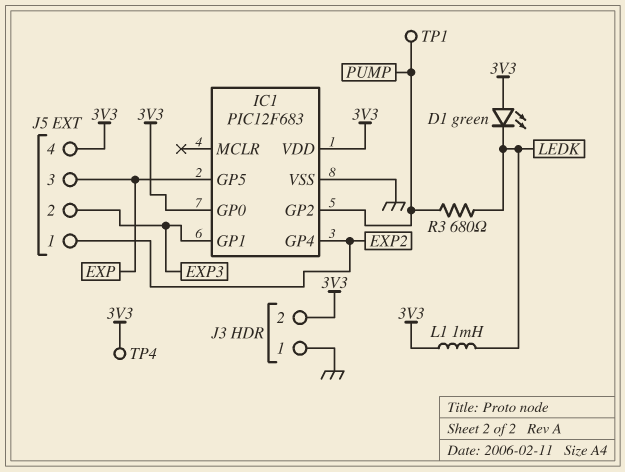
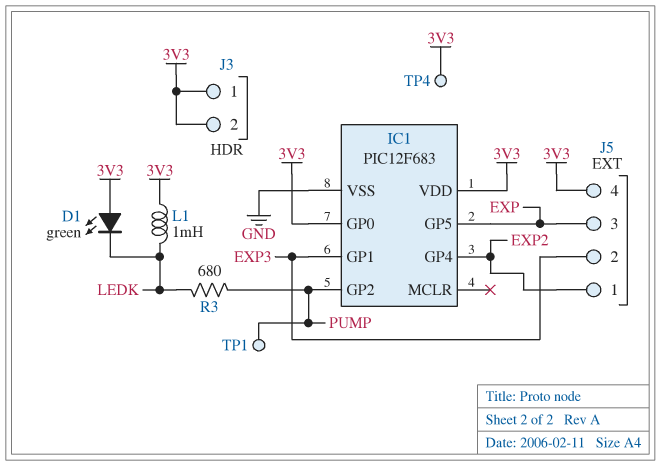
J3 pin 1: GND -> 3V3

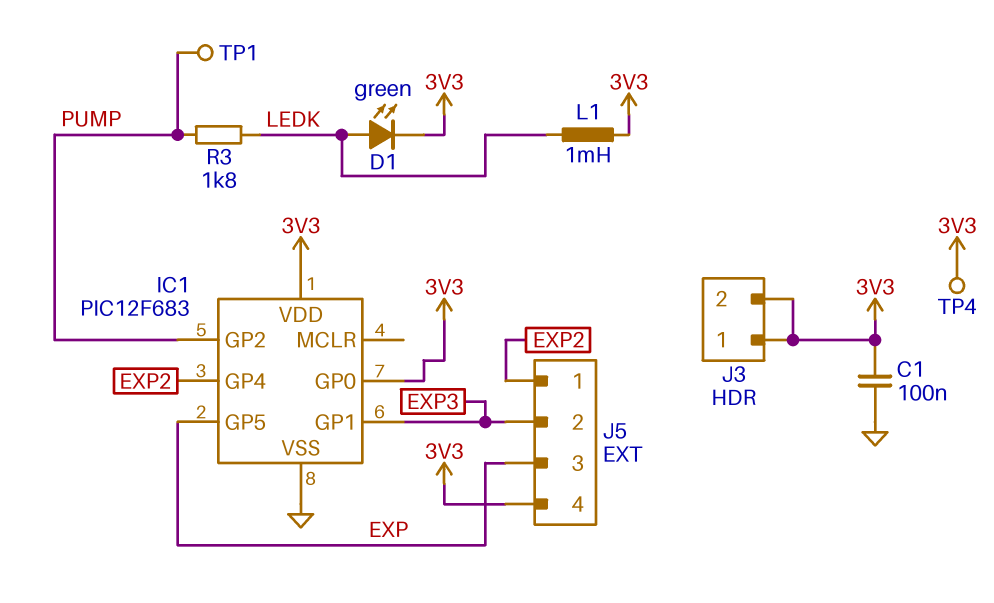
C1: none -> 100nF (3V3, GND)
D1: LED green (A 3V3, K LEDK) -> LED green (A LEDK, K 3V3)
R3: 680 (LEDK, PUMP) -> 1.8k (LEDK, PUMP)

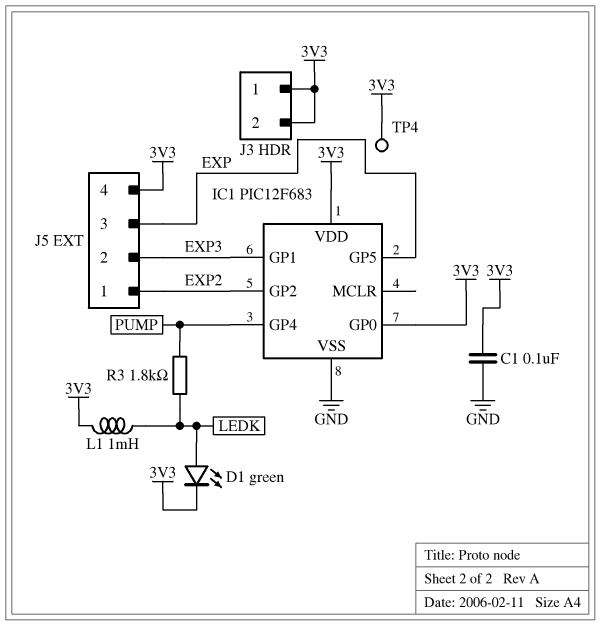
IC1 pin GP2: PUMP -> EXP2
IC1 pin GP4: EXP2 -> PUMP
TP1: test point (PUMP) -> none

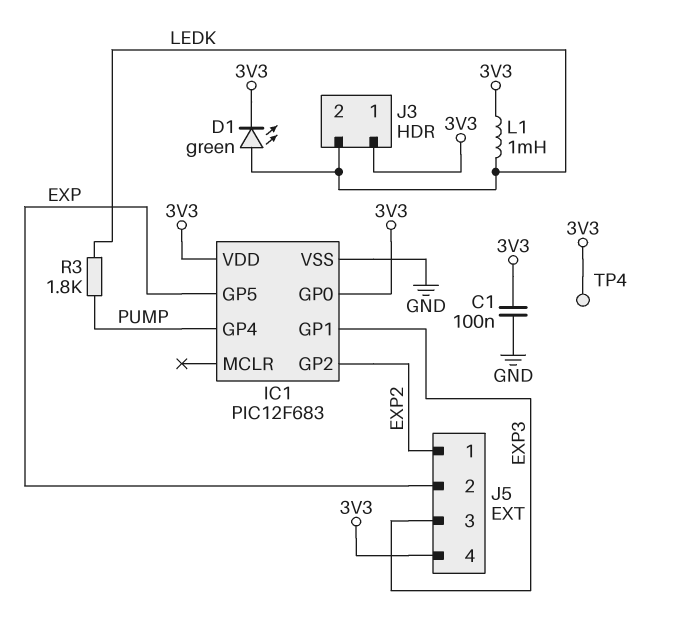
J3 pin 2: 3V3 -> LEDK
J5 pin 2: EXP3 -> EXP
J5 pin 3: EXP -> EXP3

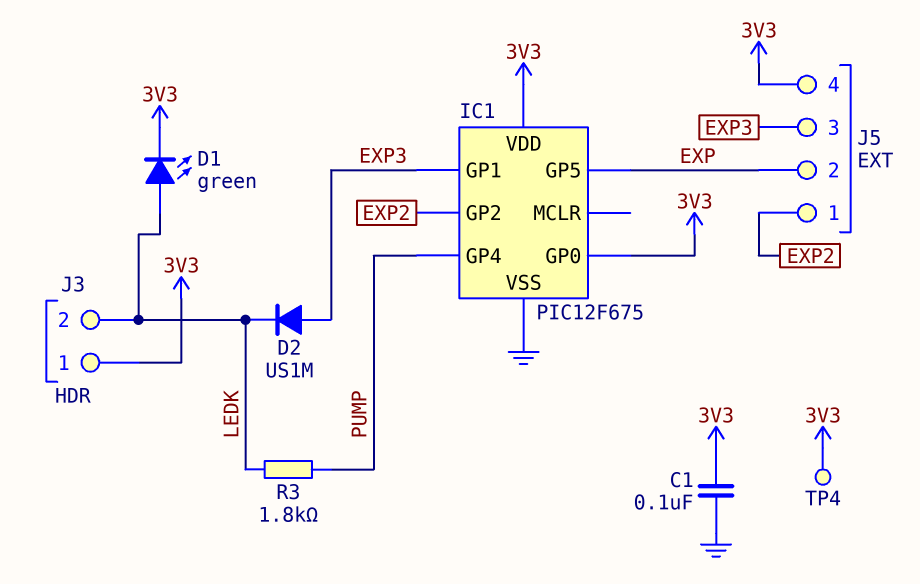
D2: none -> diode US1M (A EXP3, K LEDK)
IC1: PIC12F683 -> PIC12F675
L1: 1mH (3V3, LEDK) -> none

